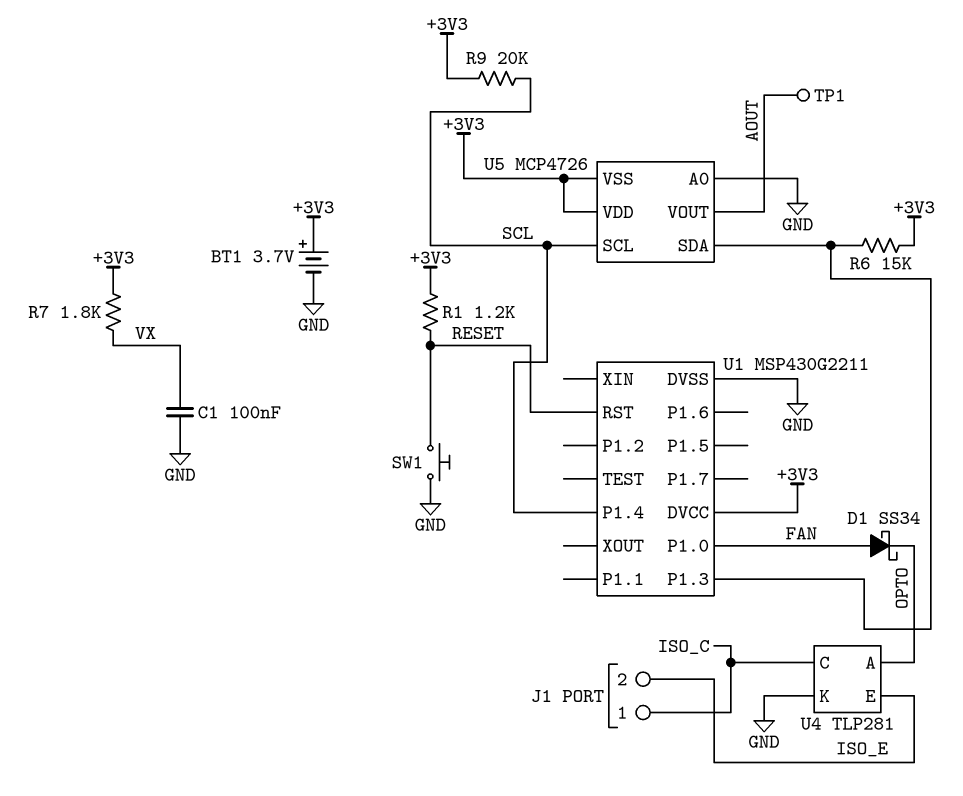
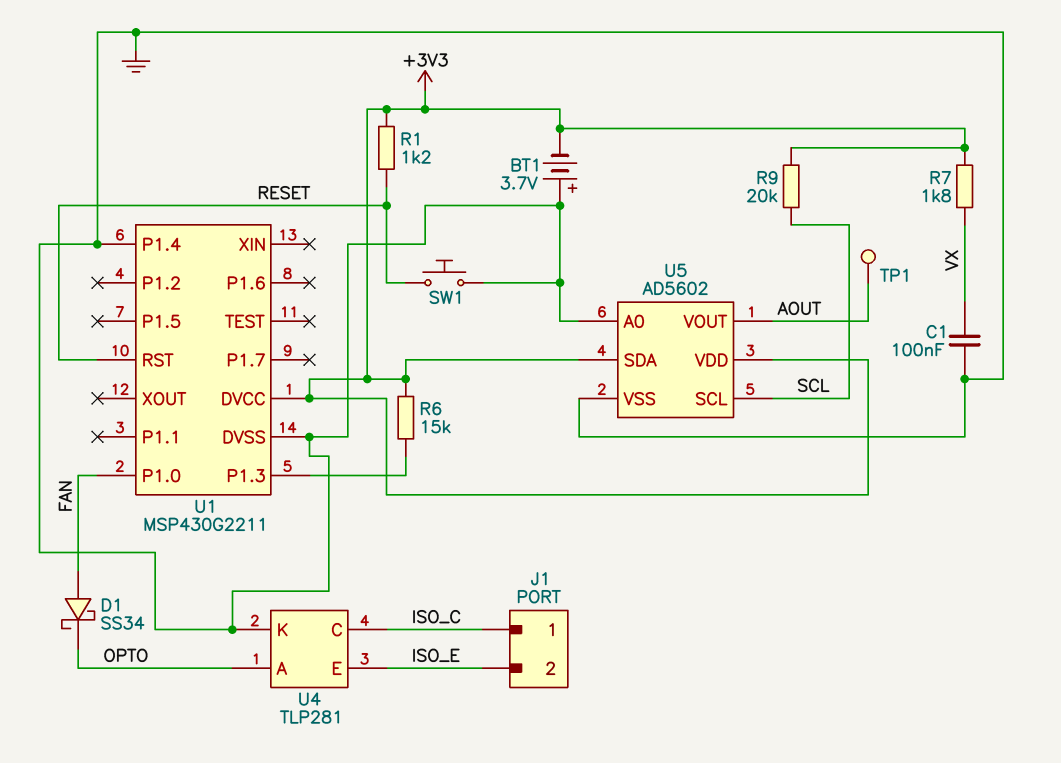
BT1: 3.7V (plus +3V3, minus GND) -> 3.7V (plus GND, minus +3V3)
U1 pin P1.4: SCL -> GND
U5: MCP4726 -> AD5602
U5 pin SDA: U1/P1.3 -> +3V3
U5 pin VSS: +3V3 -> GND

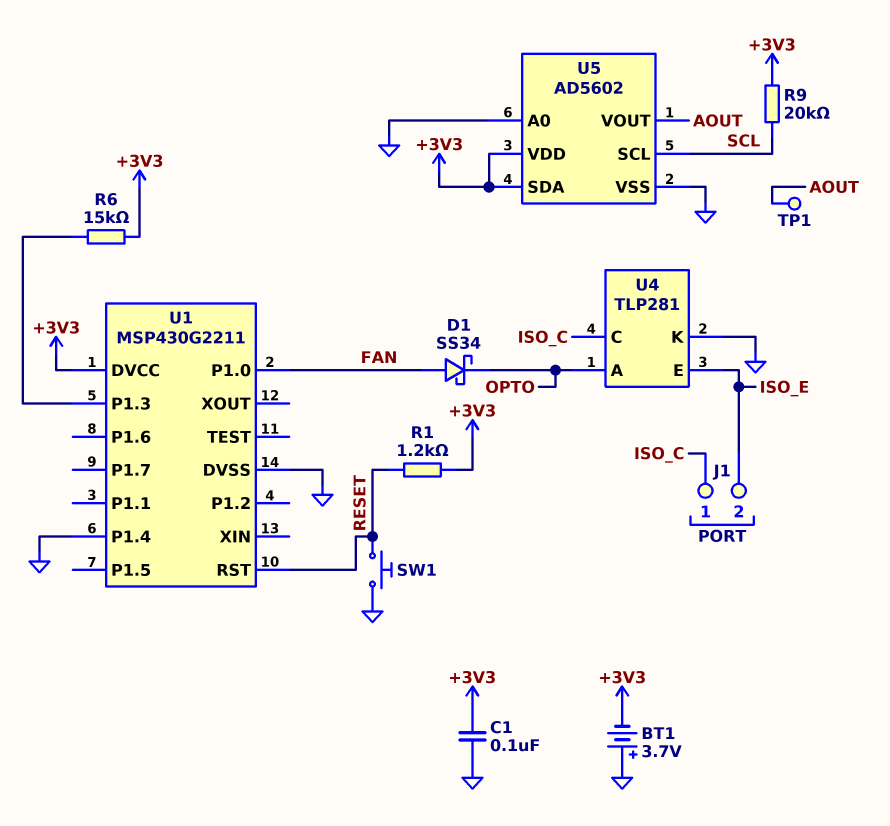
C1: 100nF (GND, VX) -> 100nF (+3V3, GND)
R7: 1.8k (+3V3, VX) -> none

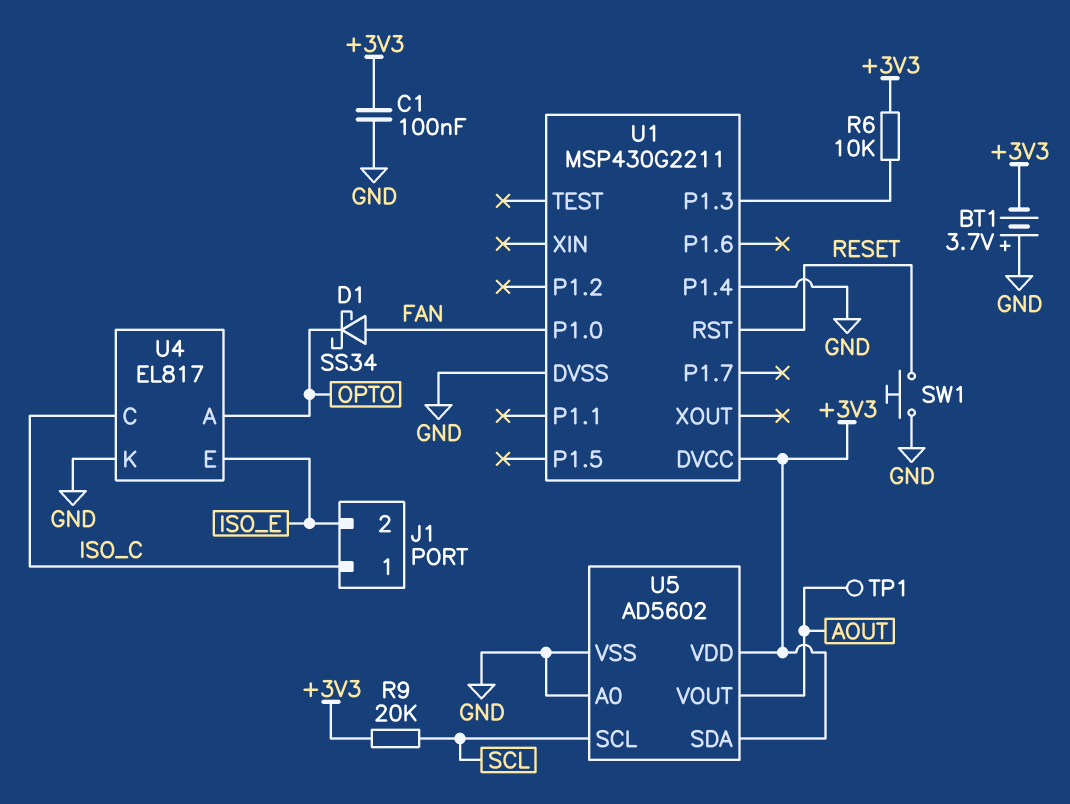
R1: 1.2k (+3V3, RESET) -> none
R6: 15k (+3V3, U1/P1.3) -> 10k (+3V3, U1/P1.3)
U4: TLP281 -> EL817

